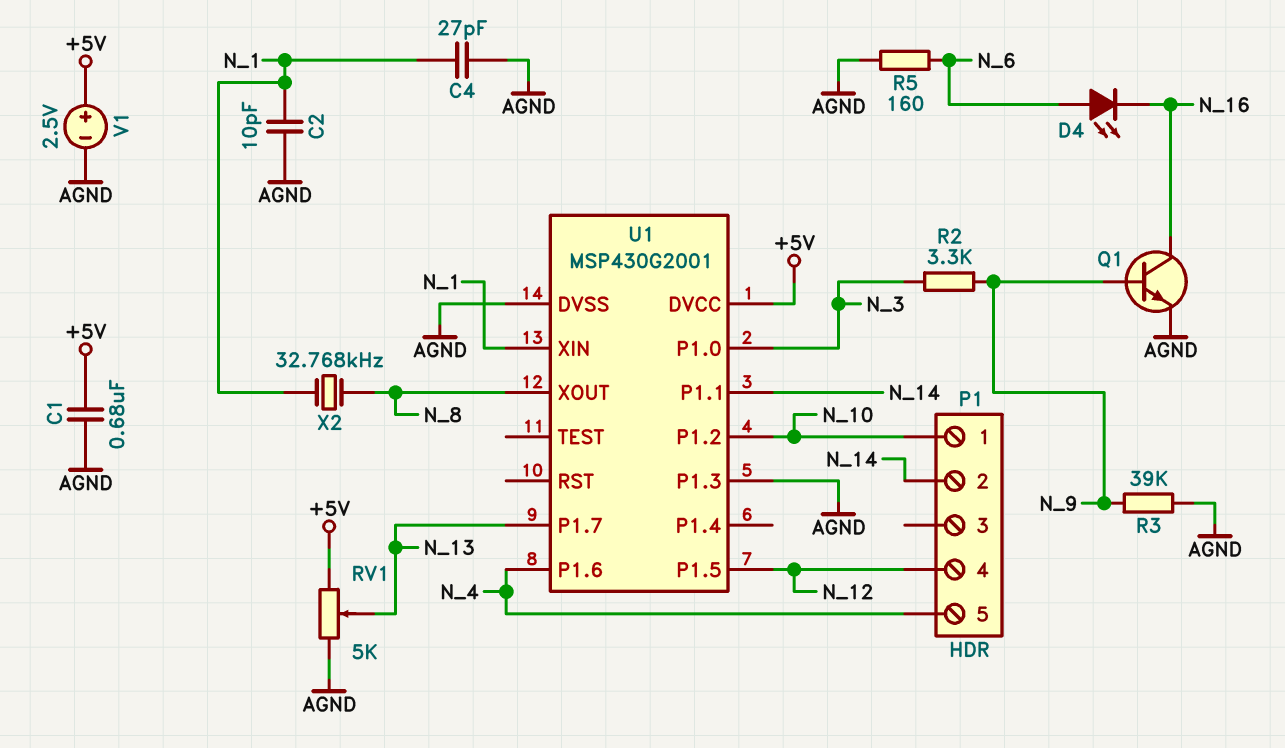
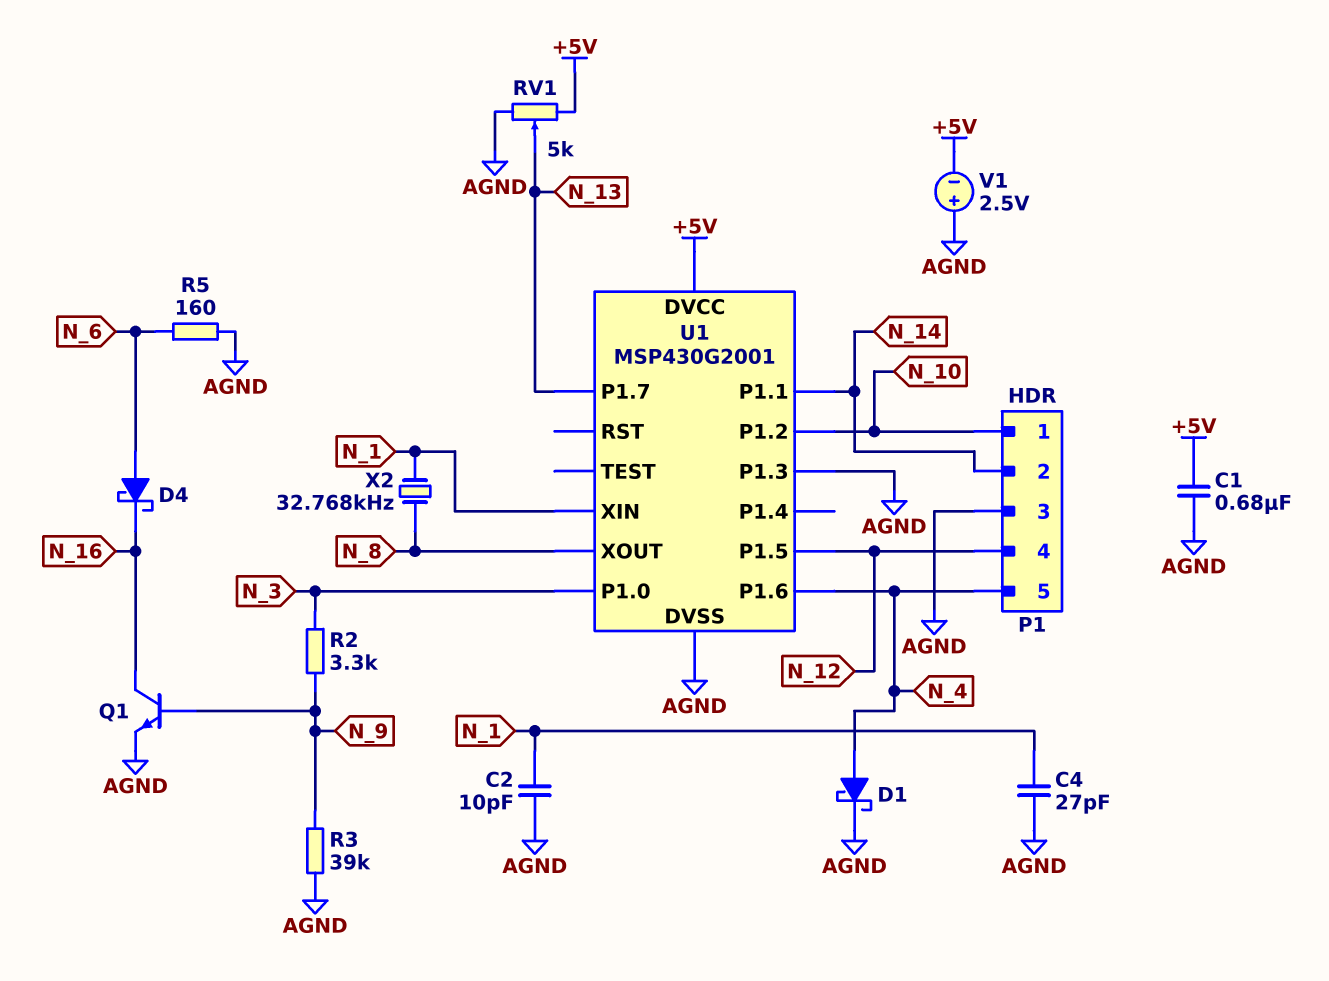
D1: none -> schottky (A N_4, K AGND)
D4: LED (A N_6, K N_16) -> schottky (A N_6, K N_16)
P1 pin 3: none -> AGND
V1: 2.5V (plus +5V, minus AGND) -> 2.5V (plus AGND, minus +5V)

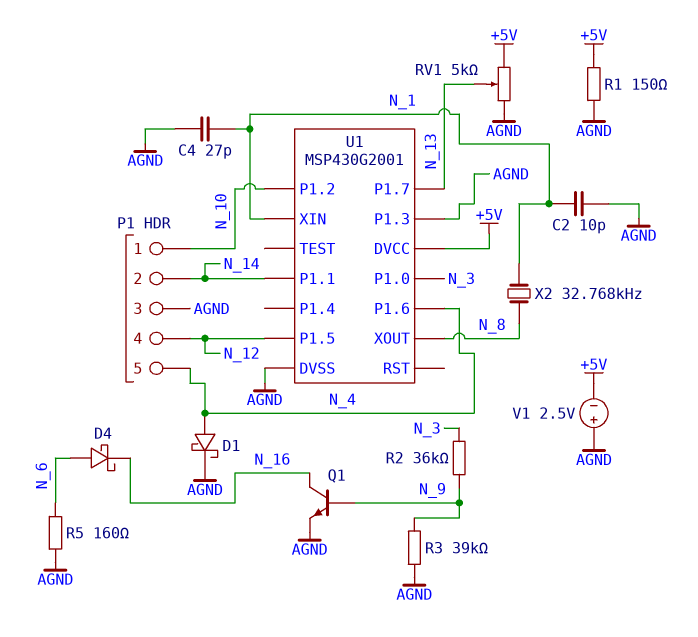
C1: 680nF (+5V, AGND) -> none
R1: none -> 150 (+5V, AGND)
R2: 3.3k (N_3, N_9) -> 36k (N_3, N_9)

